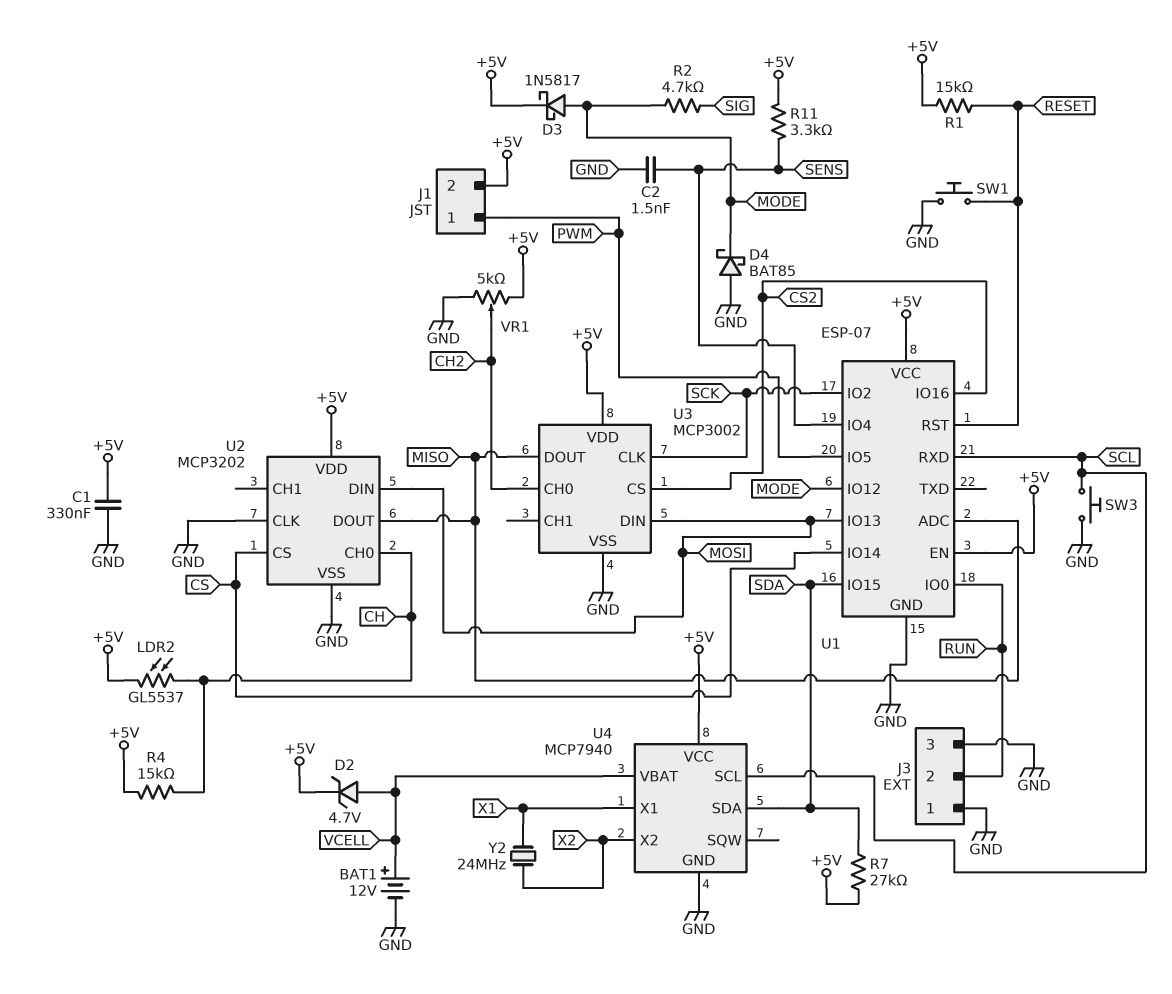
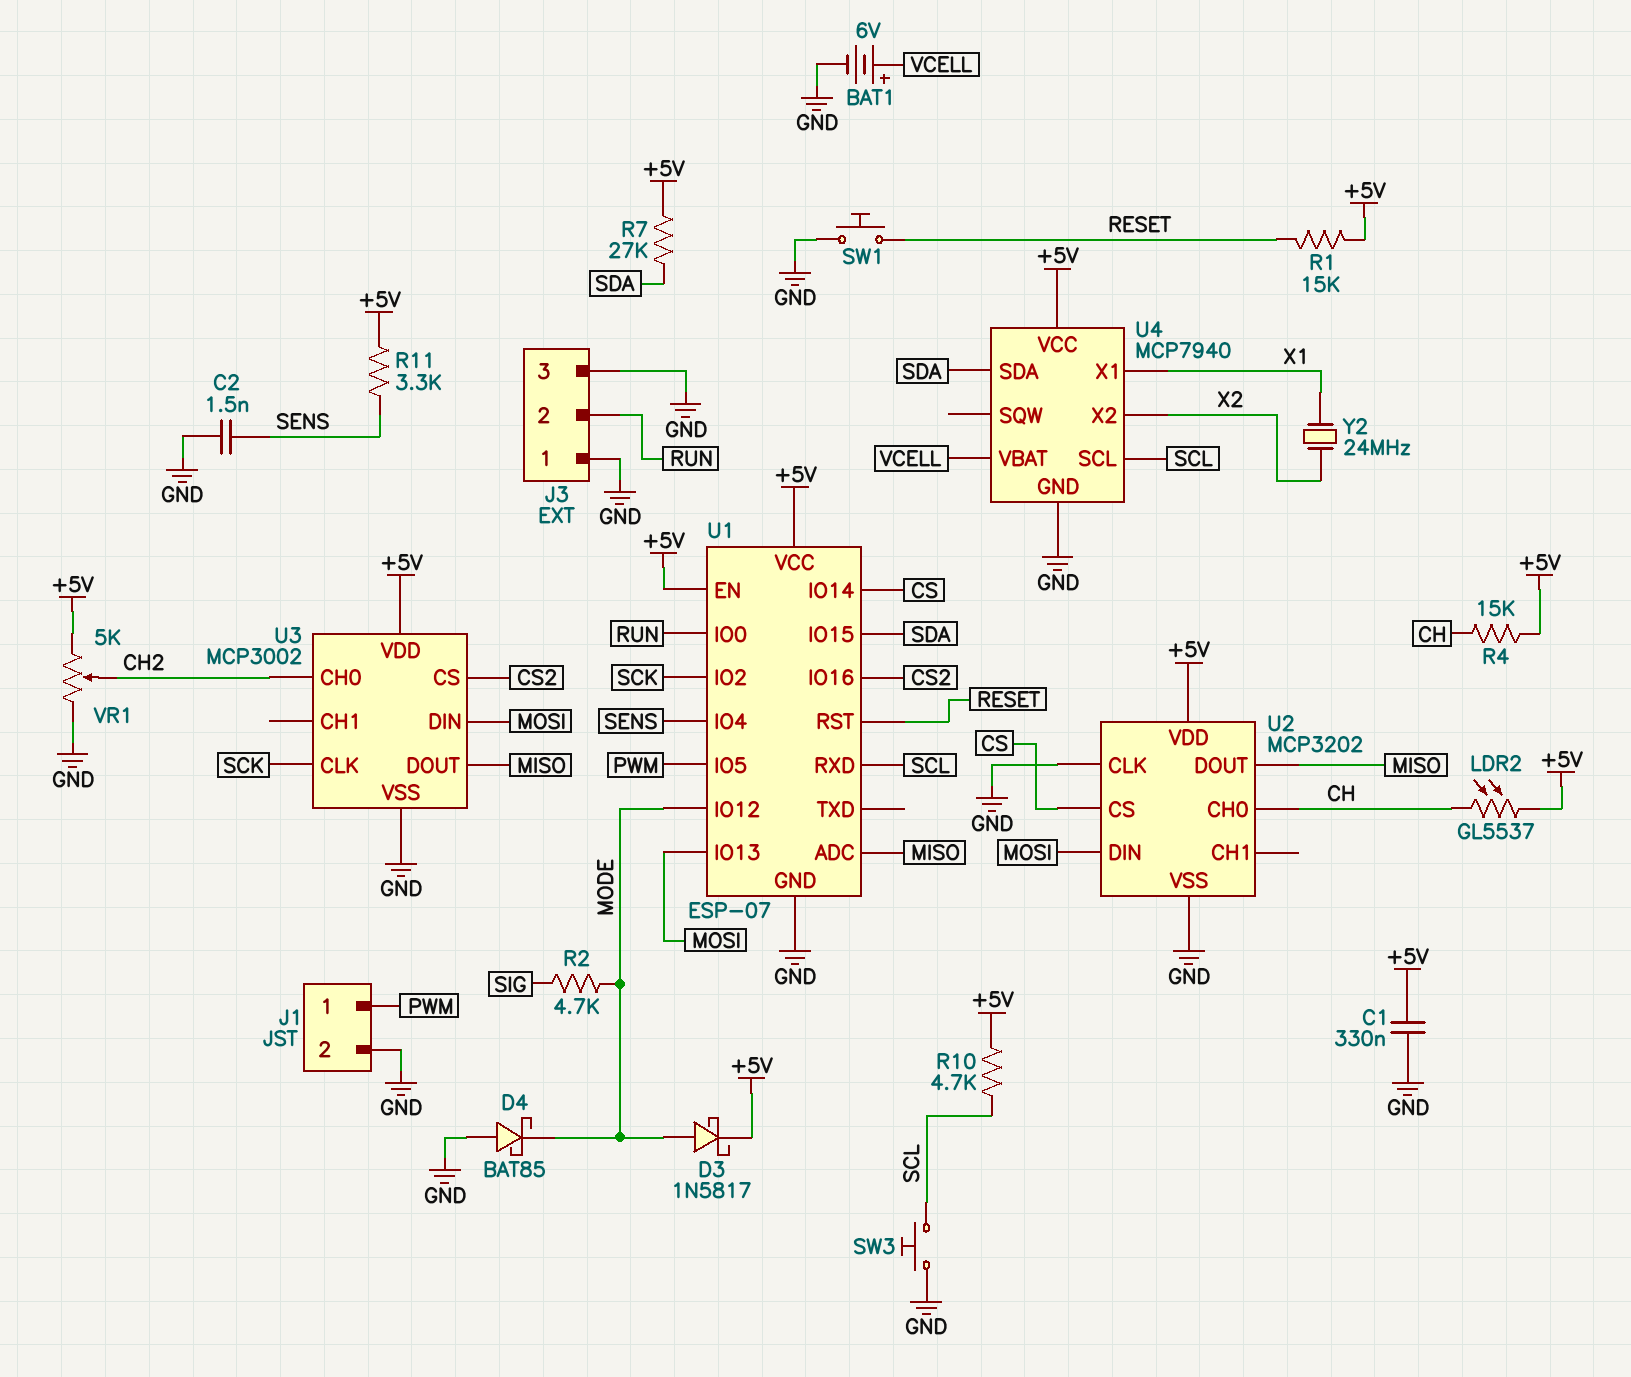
BAT1: 12V (plus VCELL, minus GND) -> 6V (plus VCELL, minus GND)
D2: zener 4.7V (A VCELL, K +5V) -> none
J1 pin 2: +5V -> GND
R10: none -> 4.7k (+5V, SCL)

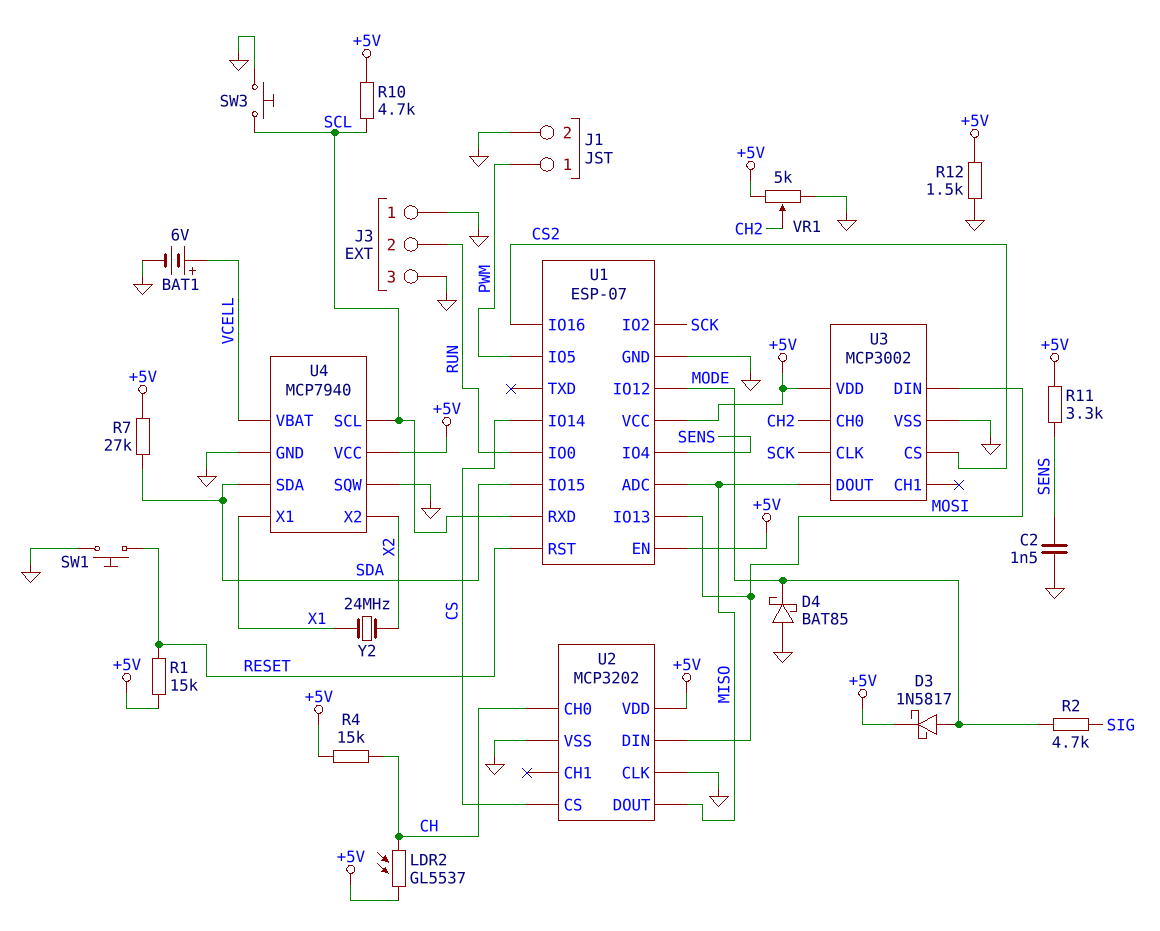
C1: 330nF (+5V, GND) -> none
R12: none -> 1.5k (+5V, GND)
U4 pin SQW: none -> GND

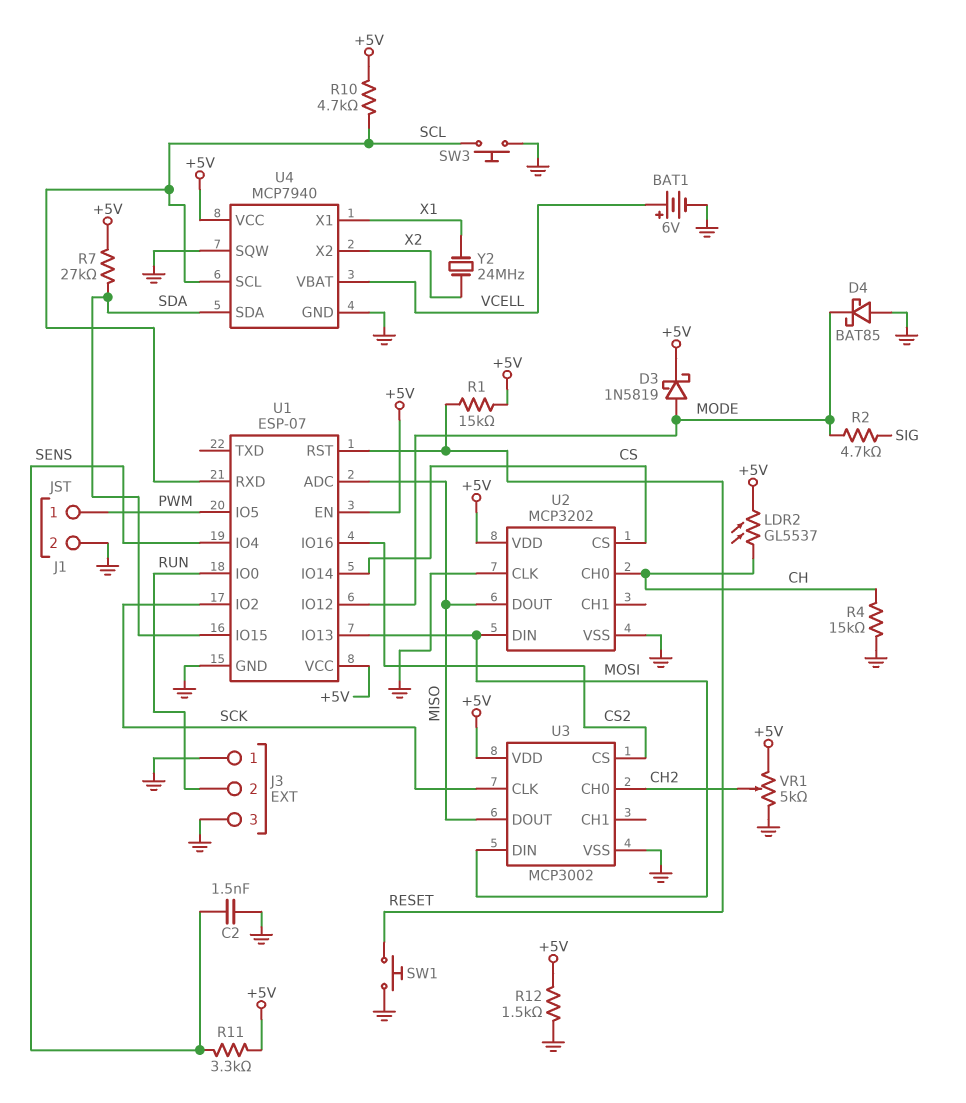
D3: schottky 1N5817 (A MODE, K +5V) -> schottky 1N5819 (A MODE, K +5V)
R4: 15k (+5V, CH) -> 15k (CH, GND)

